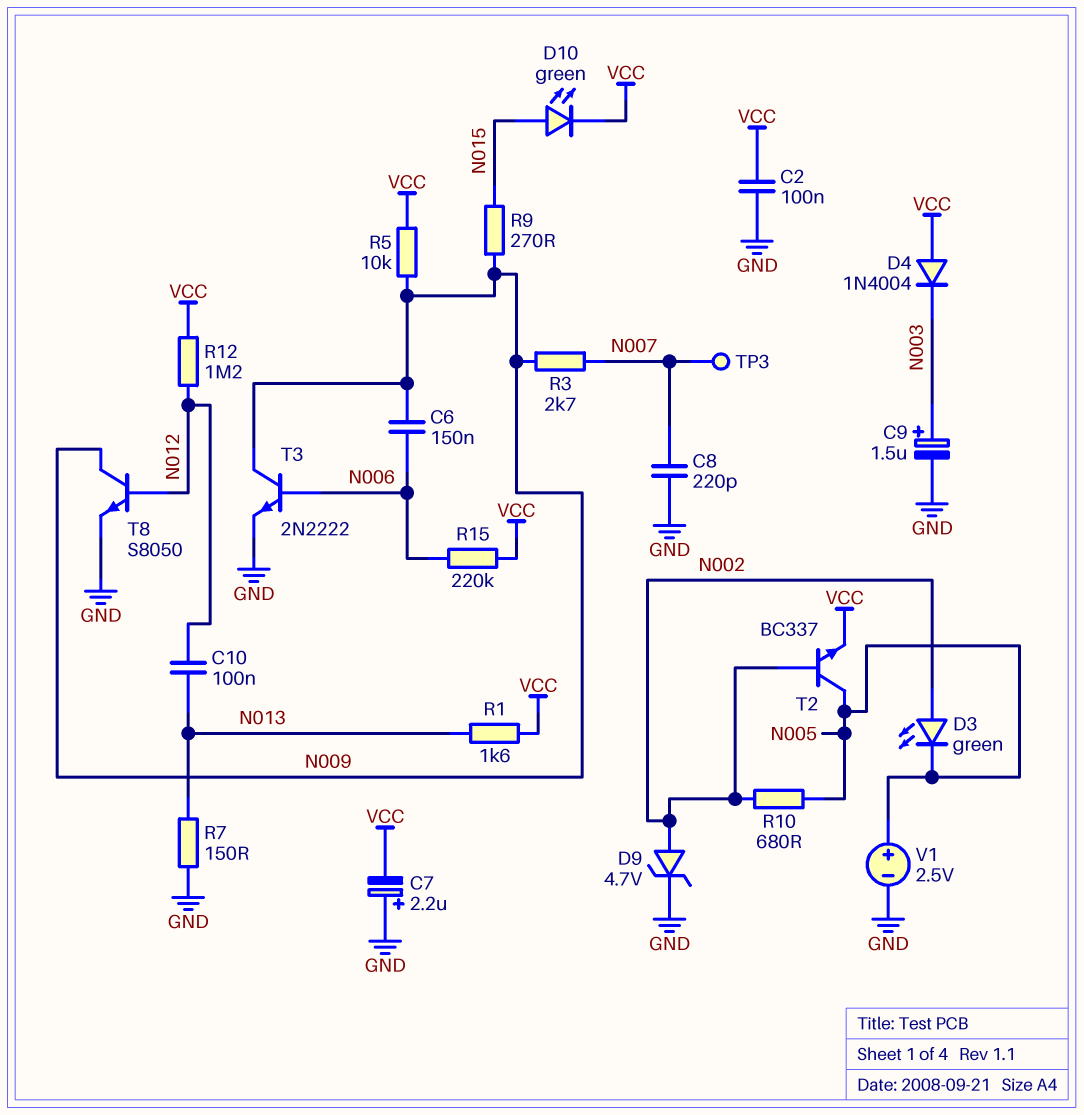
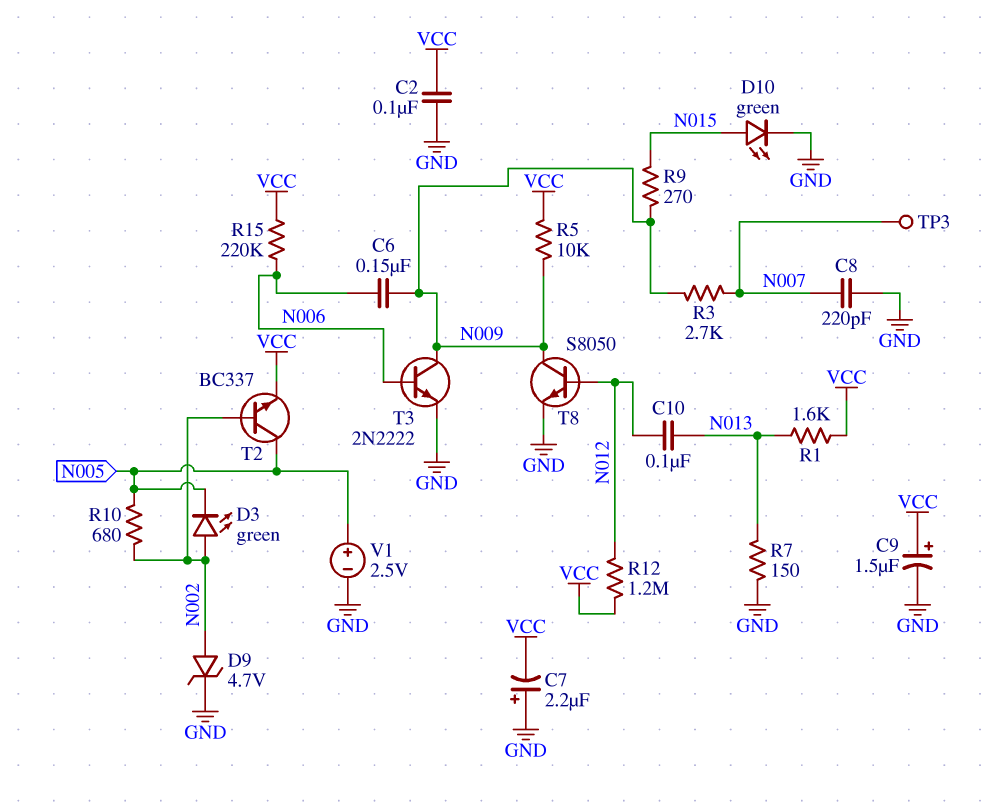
C9: 1.5uF (plus N003, minus GND) -> 1.5uF (plus VCC, minus GND)
D4: diode 1N4004 (A VCC, K N003) -> none
D10: LED green (A N015, K VCC) -> LED green (A N015, K GND)

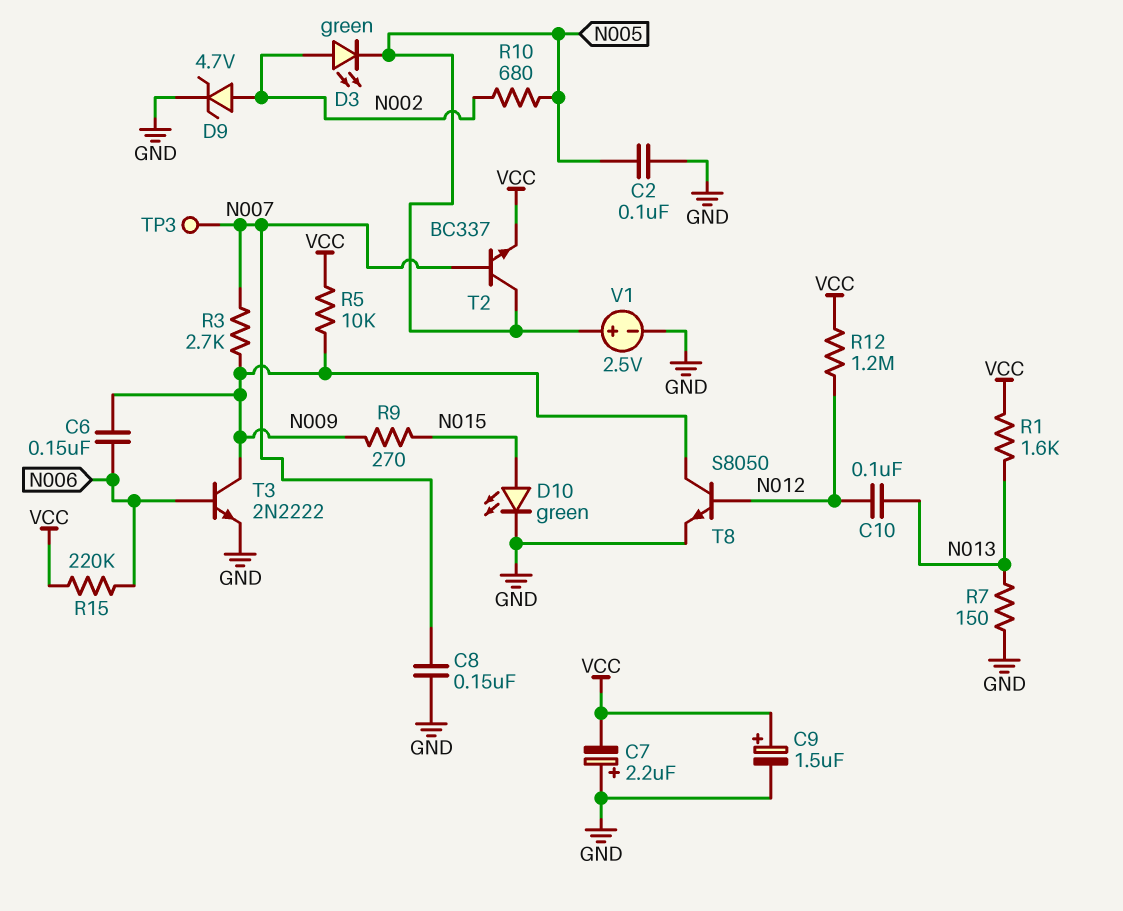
C2: 100nF (GND, VCC) -> 100nF (GND, N005)
C8: 220pF (GND, N007) -> 150nF (GND, N007)
T2: NPN BC337 (B N002, C N005, E VCC) -> NPN BC337 (B N007, C N005, E VCC)

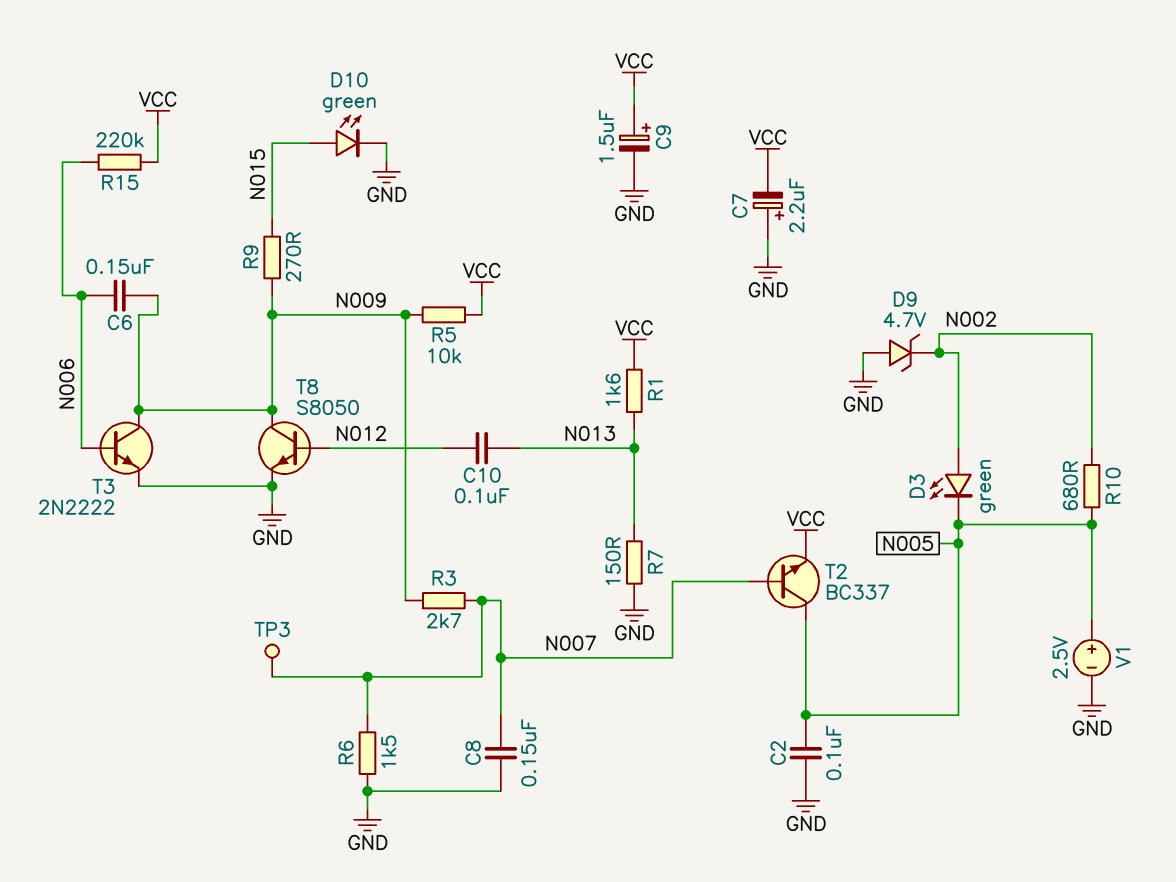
D9: zener 4.7V (A N002, K GND) -> zener 4.7V (A GND, K N002)
R6: none -> 1.5k (GND, N007)
R12: 1.2M (N012, VCC) -> none

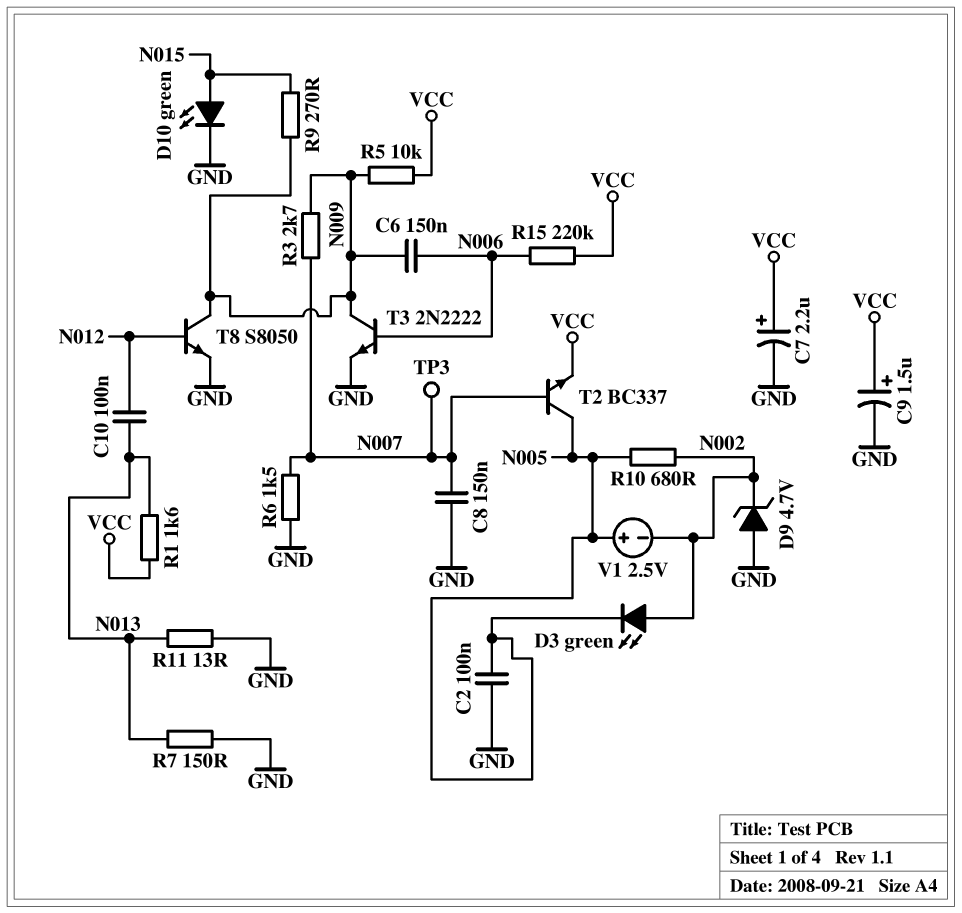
C7: 2.2uF (plus GND, minus VCC) -> 2.2uF (plus VCC, minus GND)
R11: none -> 13 (GND, N013)
V1: 2.5V (plus N005, minus GND) -> 2.5V (plus N005, minus N002)

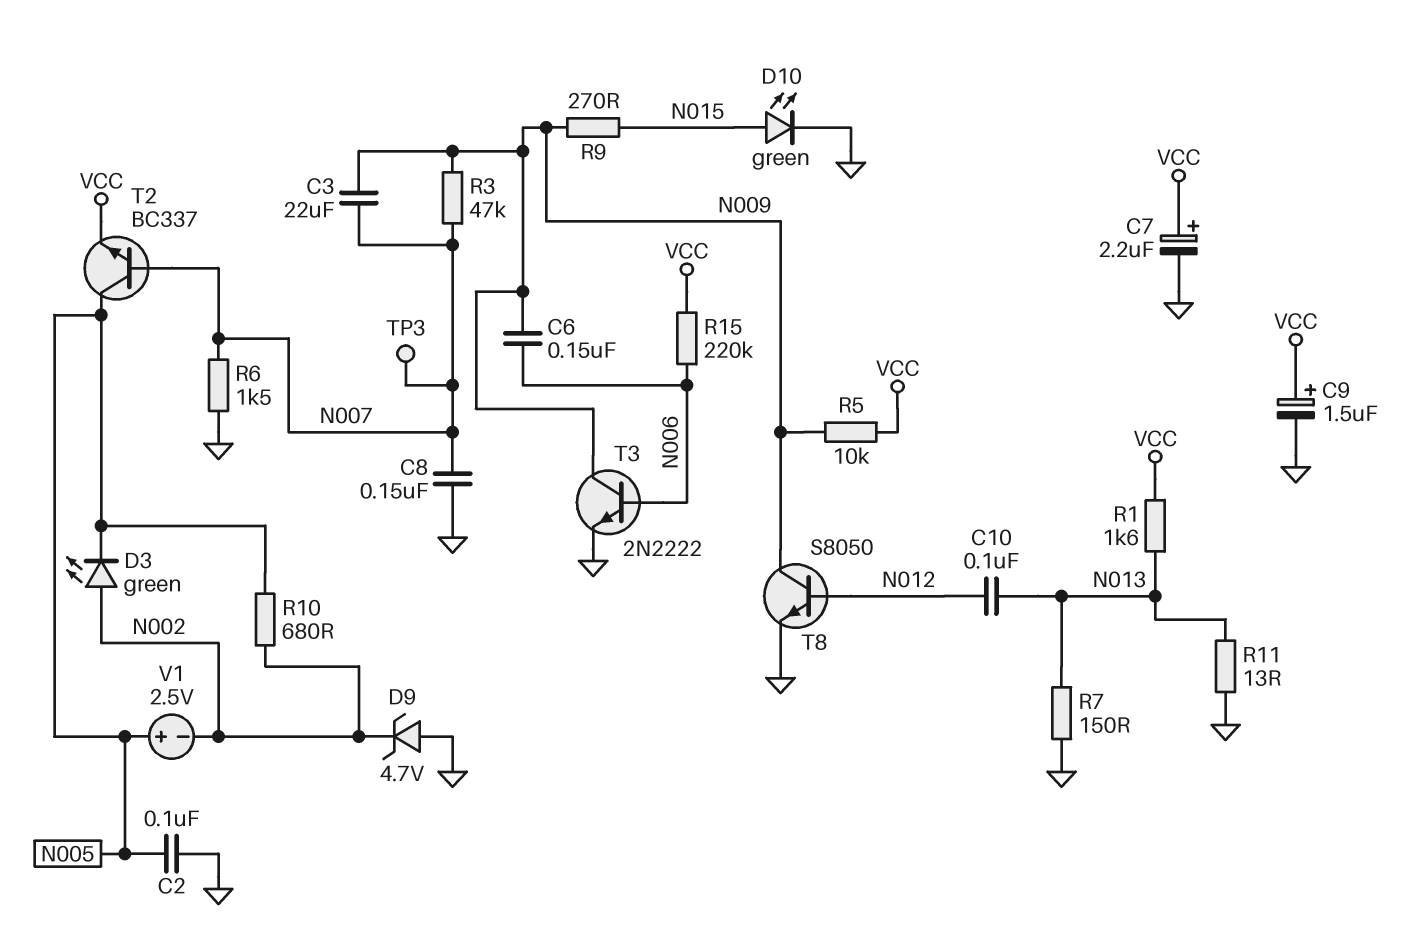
C3: none -> 22uF (N007, N009)
R3: 2.7k (N007, N009) -> 47k (N007, N009)

